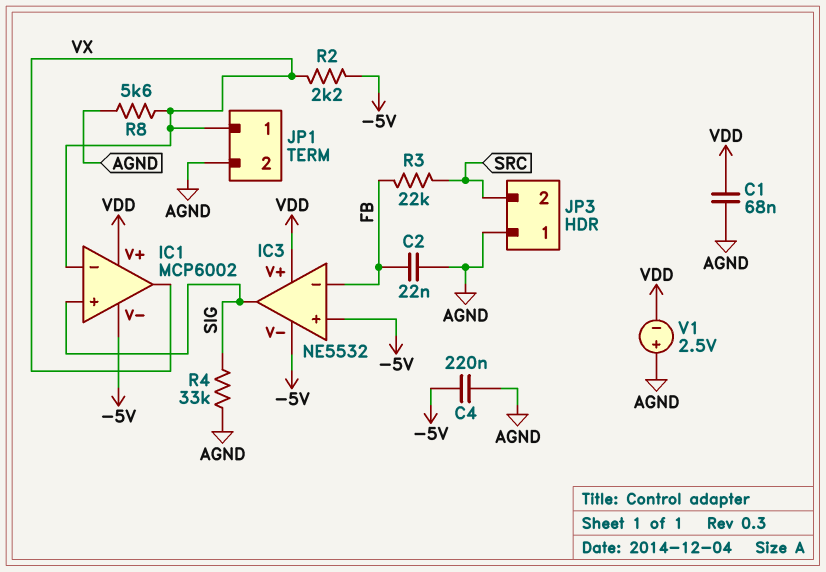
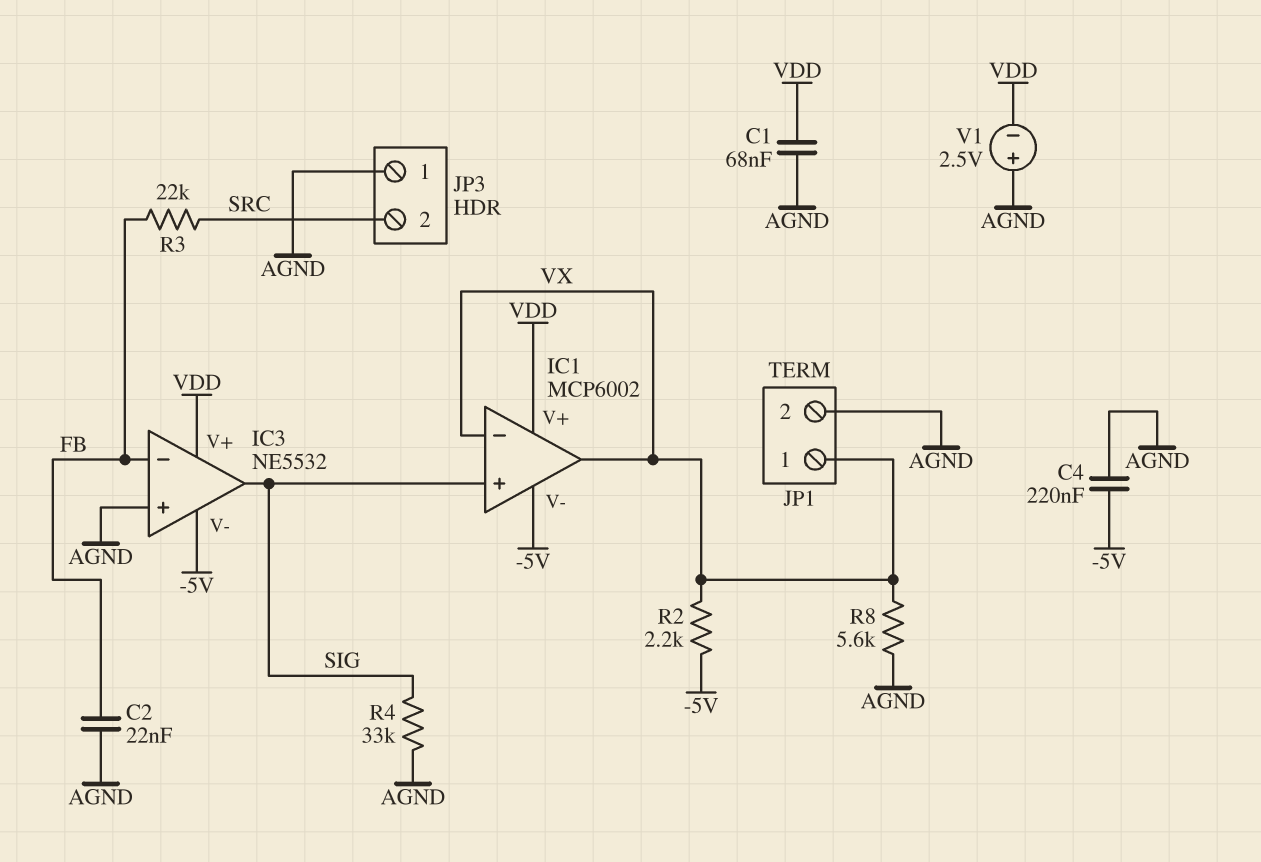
IC3 pin in+: -5V -> AGND

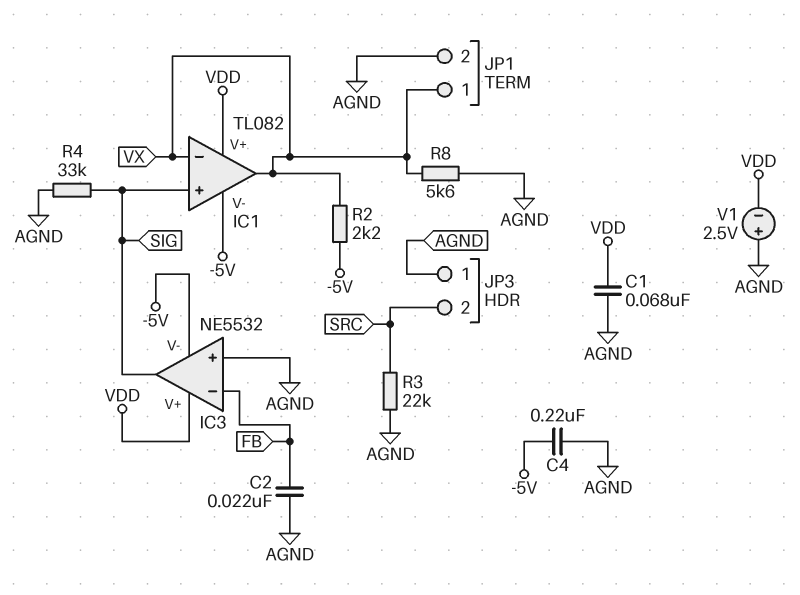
IC1: MCP6002 -> TL082
R3: 22k (FB, SRC) -> 22k (AGND, SRC)

